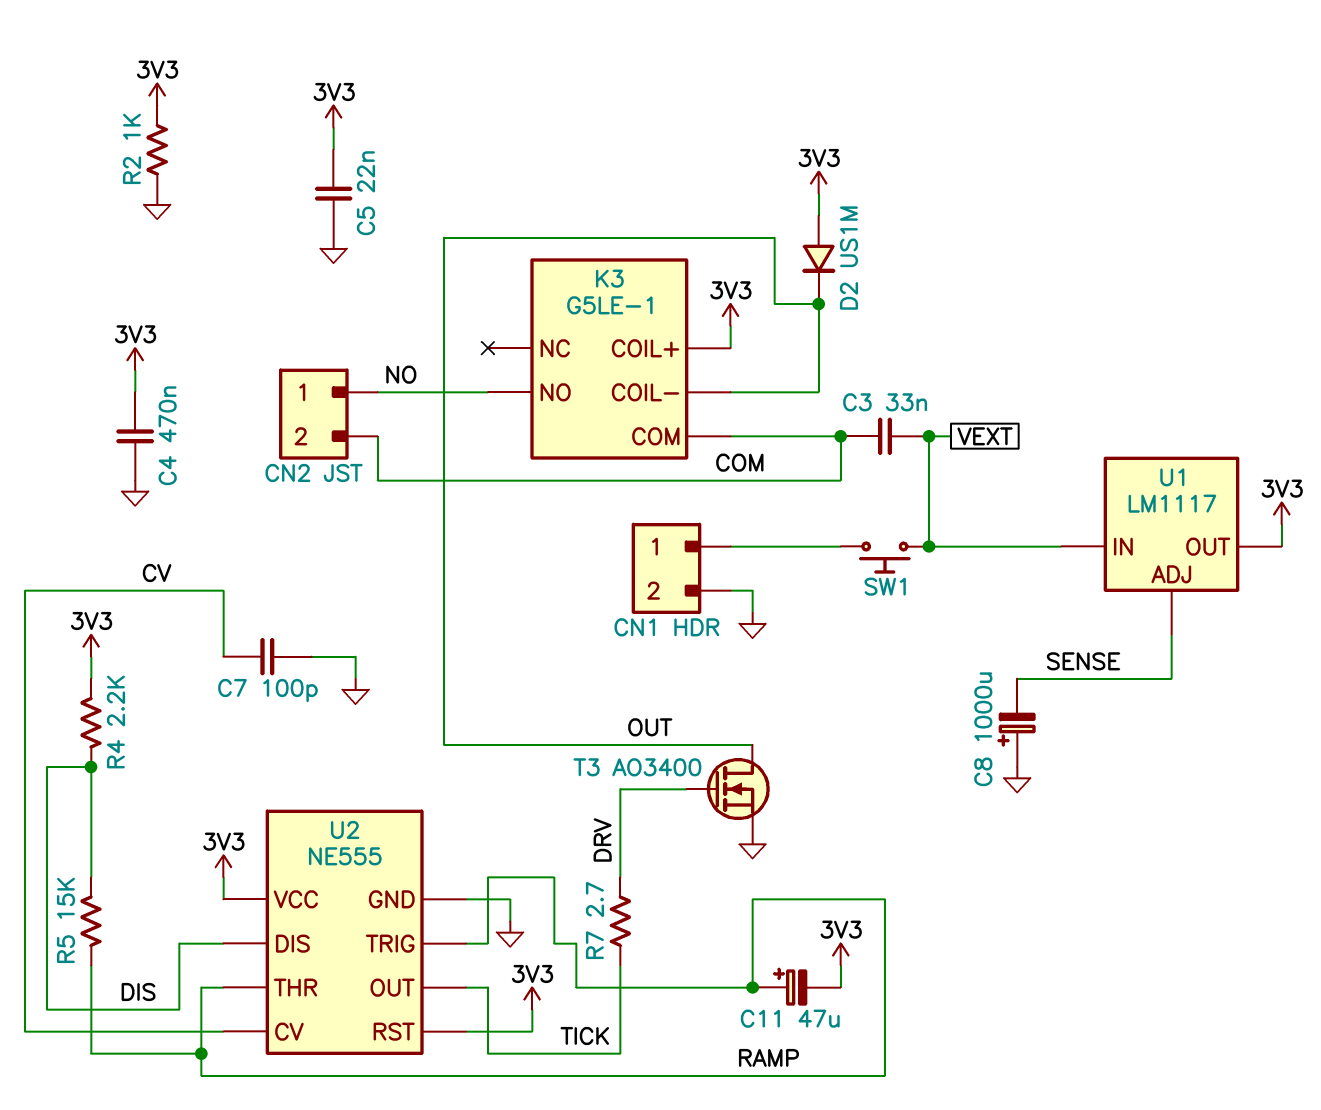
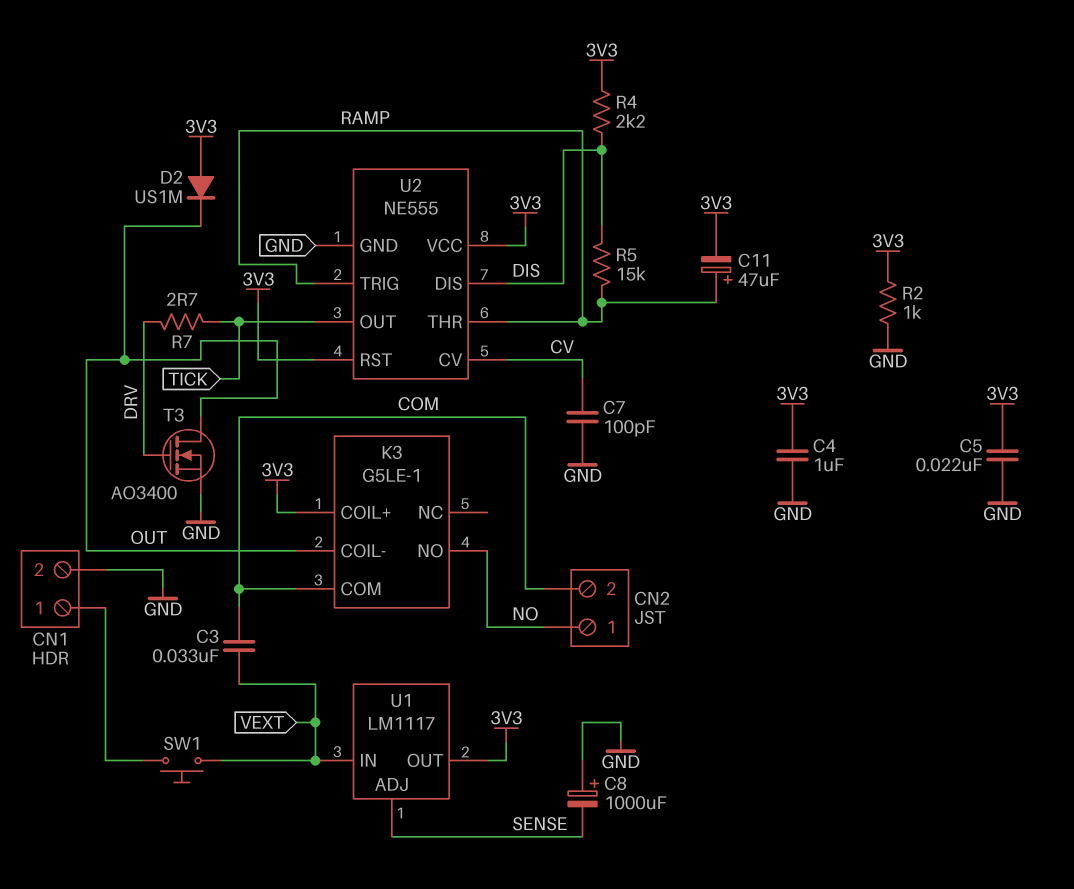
C4: 470nF (3V3, GND) -> 1uF (3V3, GND)

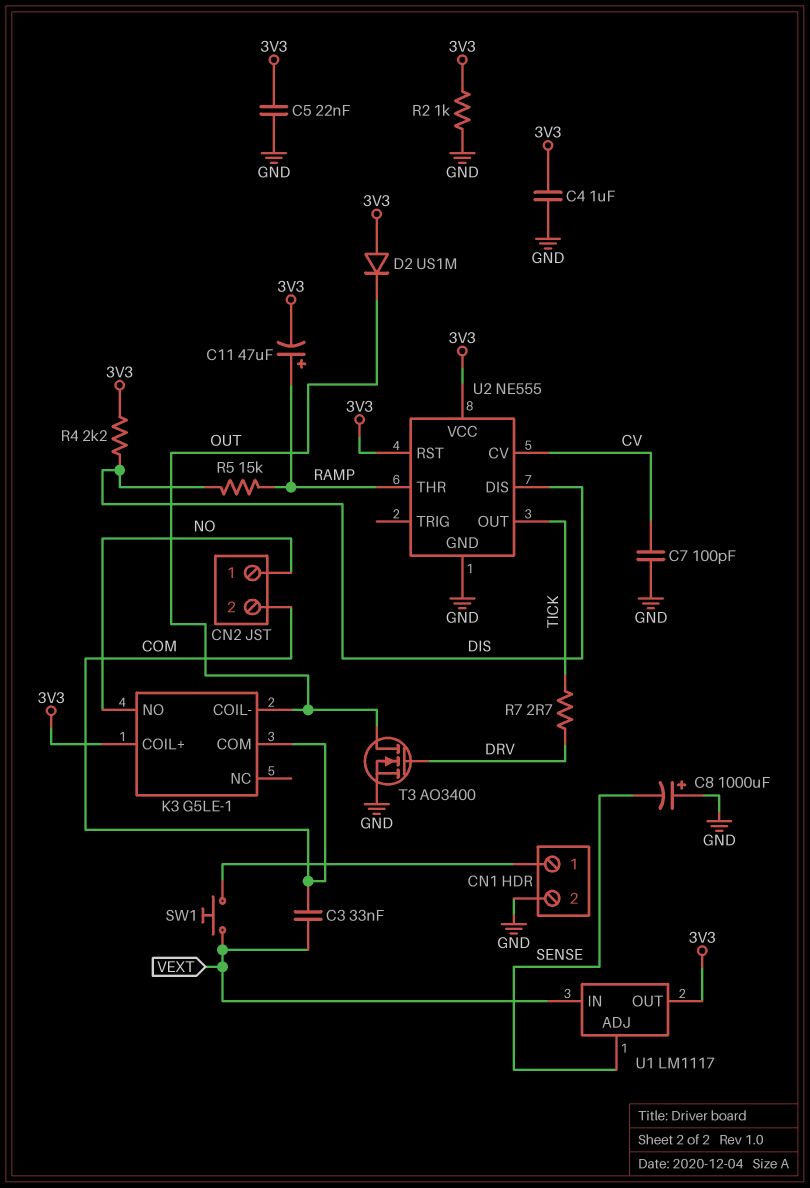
U2 pin TRIG: RAMP -> none

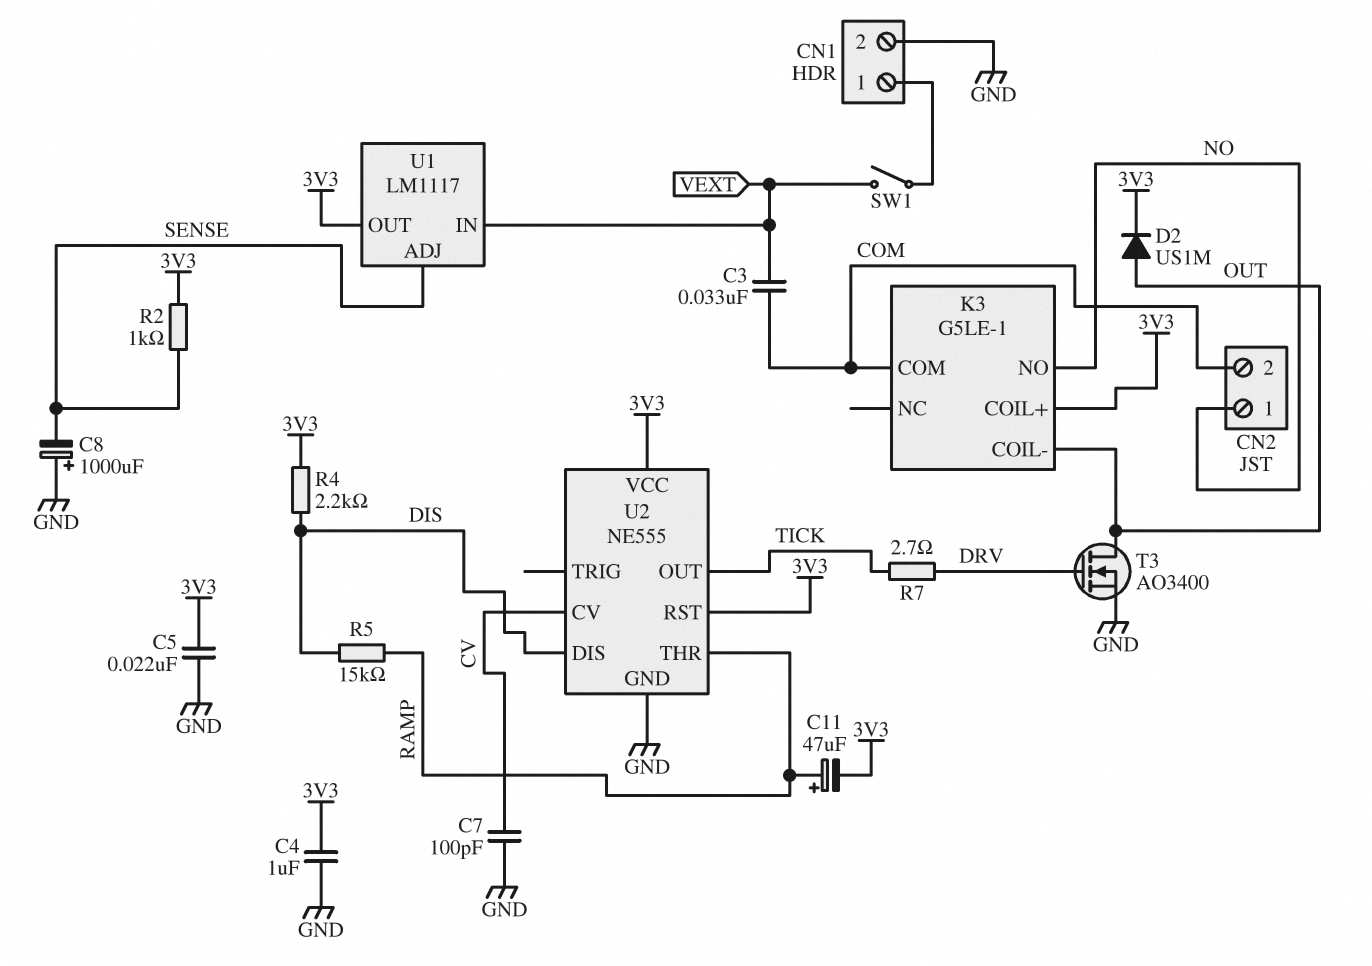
D2: diode US1M (A 3V3, K OUT) -> diode US1M (A OUT, K 3V3)
R2: 1k (3V3, GND) -> 1k (3V3, SENSE)
SW1: button (CN1/1, VEXT) -> switch (CN1/1, VEXT)

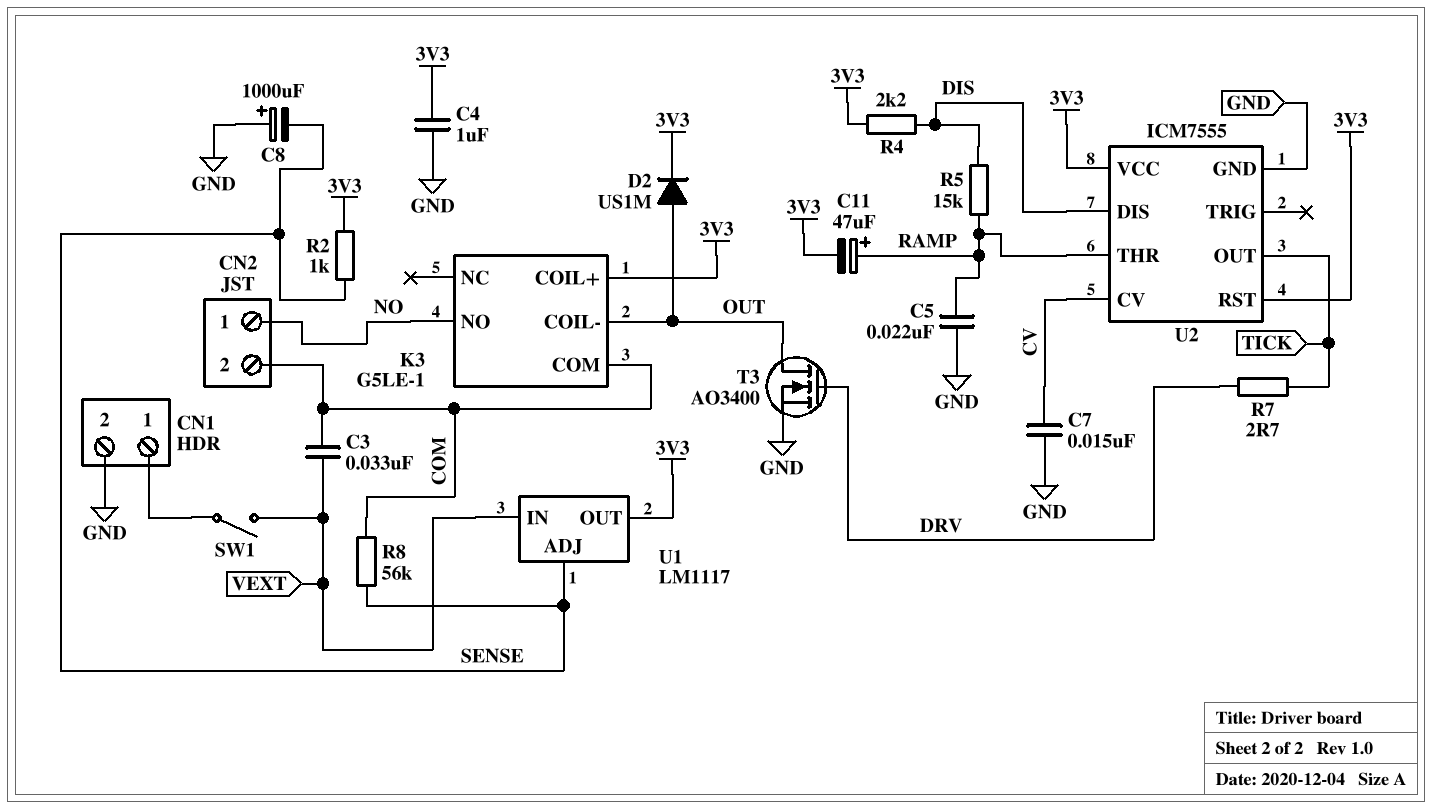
C5: 22nF (3V3, GND) -> 22nF (GND, RAMP)
C7: 100pF (CV, GND) -> 15nF (CV, GND)
R8: none -> 56k (COM, SENSE)
U2: NE555 -> ICM7555

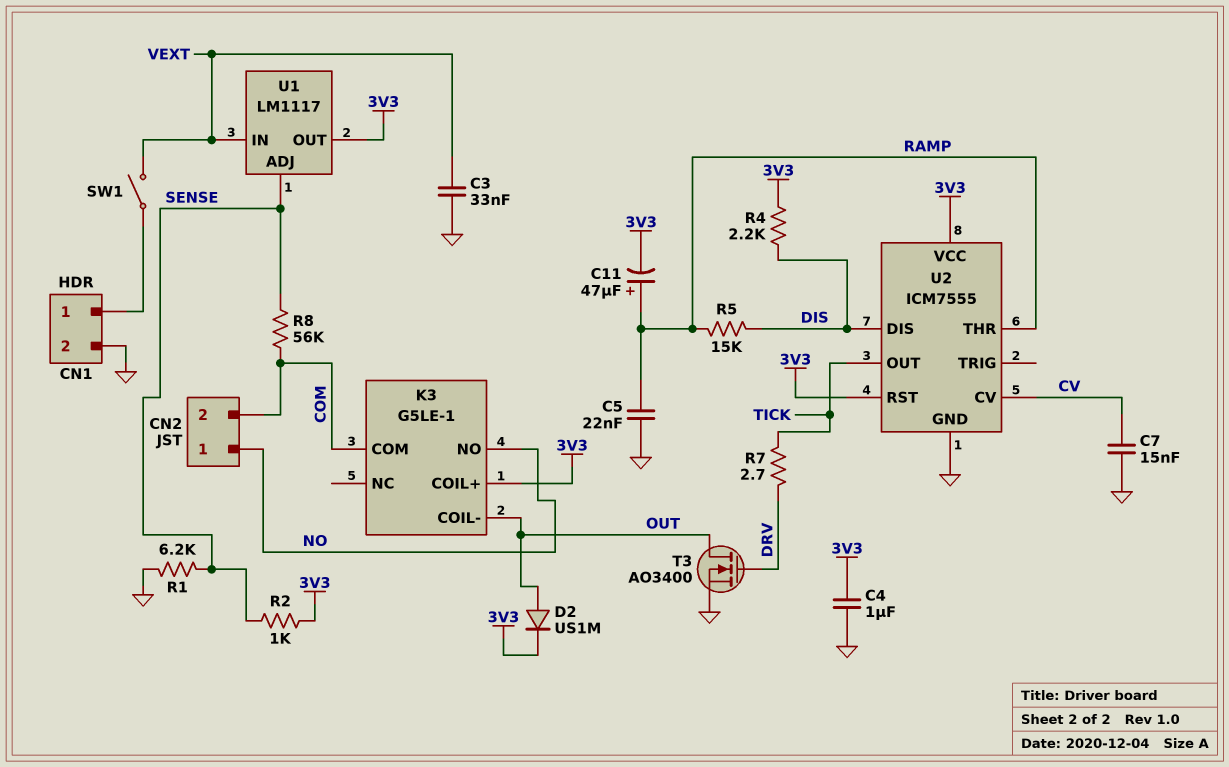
C3: 33nF (COM, VEXT) -> 33nF (GND, VEXT)
C8: 1000uF (plus GND, minus SENSE) -> none
R1: none -> 6.2k (GND, SENSE)

